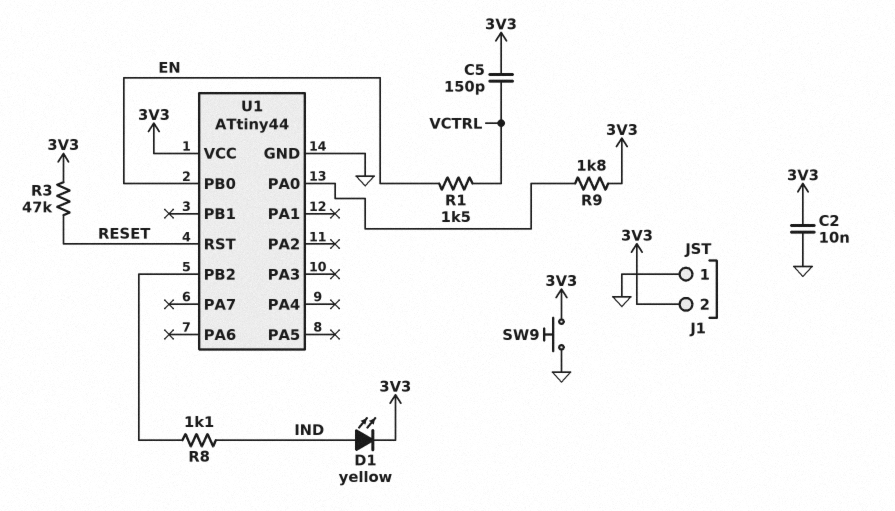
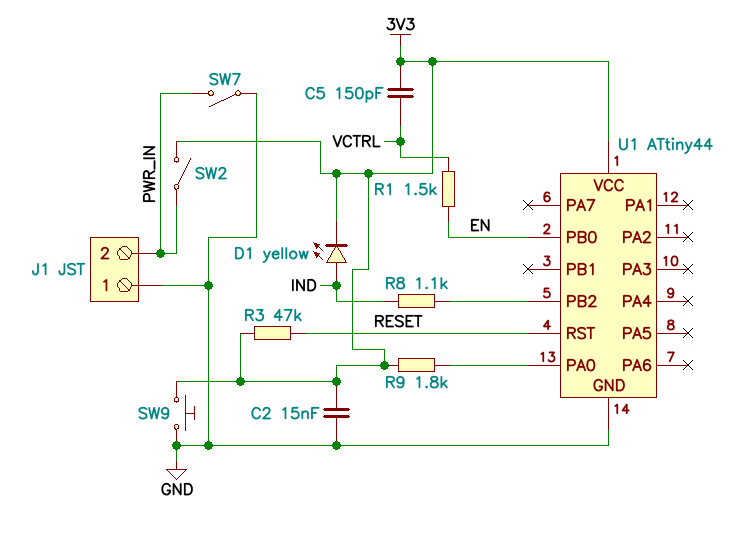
C2: 10nF (3V3, GND) -> 15nF (3V3, GND)
J1 pin 2: 3V3 -> PWR_IN
SW2: none -> switch (3V3, PWR_IN)
SW7: none -> switch (GND, PWR_IN)

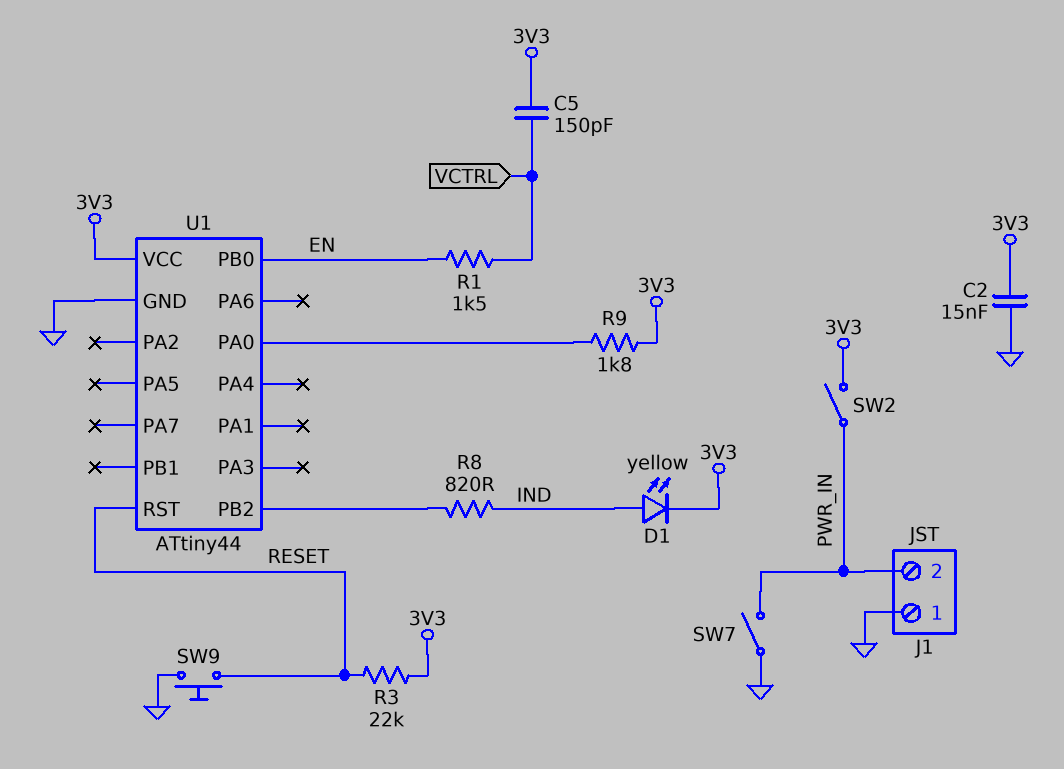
R3: 47k (3V3, RESET) -> 22k (3V3, RESET)
R8: 1.1k (IND, U1/PB2) -> 820 (IND, U1/PB2)
SW9: button (3V3, GND) -> button (GND, RESET)

